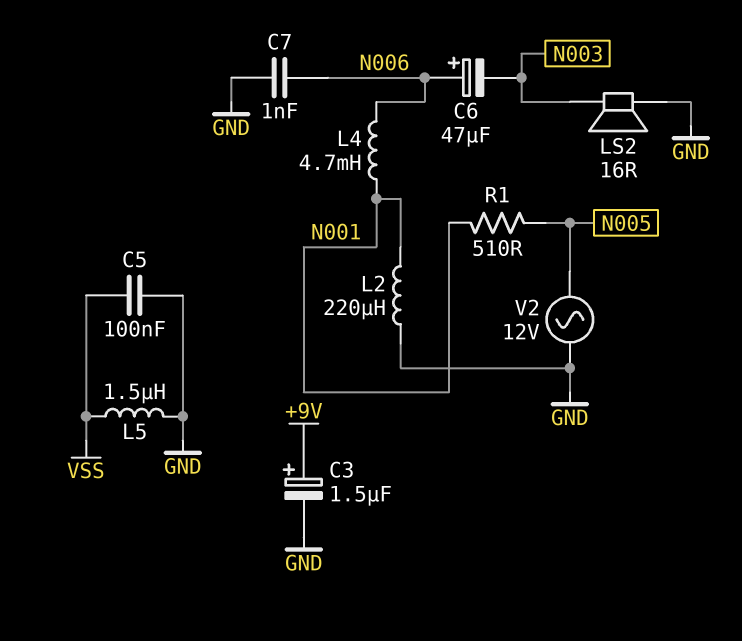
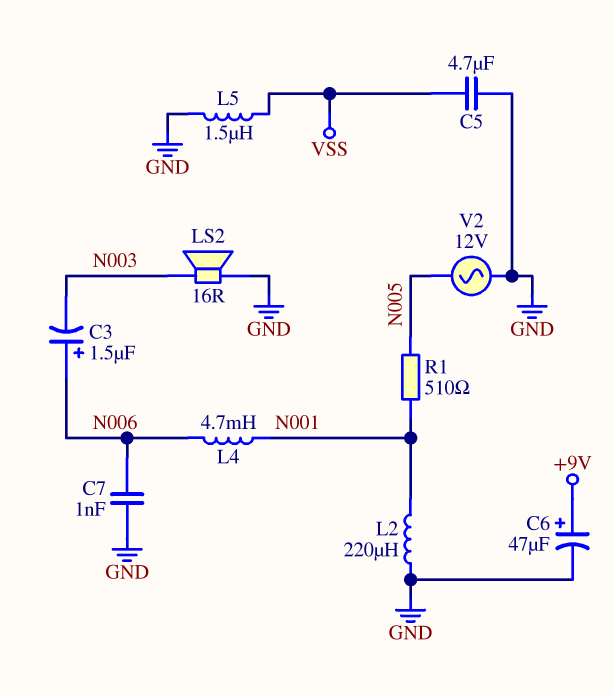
C3: 1.5uF (plus +9V, minus GND) -> 1.5uF (plus N006, minus N003)
C5: 100nF (GND, VSS) -> 4.7uF (GND, VSS)
C6: 47uF (plus N006, minus N003) -> 47uF (plus +9V, minus GND)

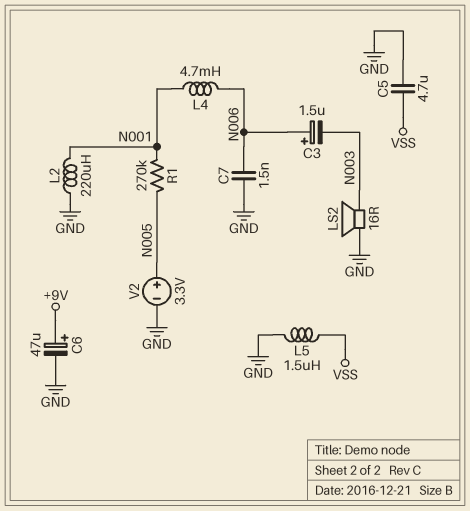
C7: 1nF (GND, N006) -> 1.5nF (GND, N006)
R1: 510 (N001, N005) -> 270k (N001, N005)
V2: AC 12V (GND, N005) -> 3.3V (plus N005, minus GND)

